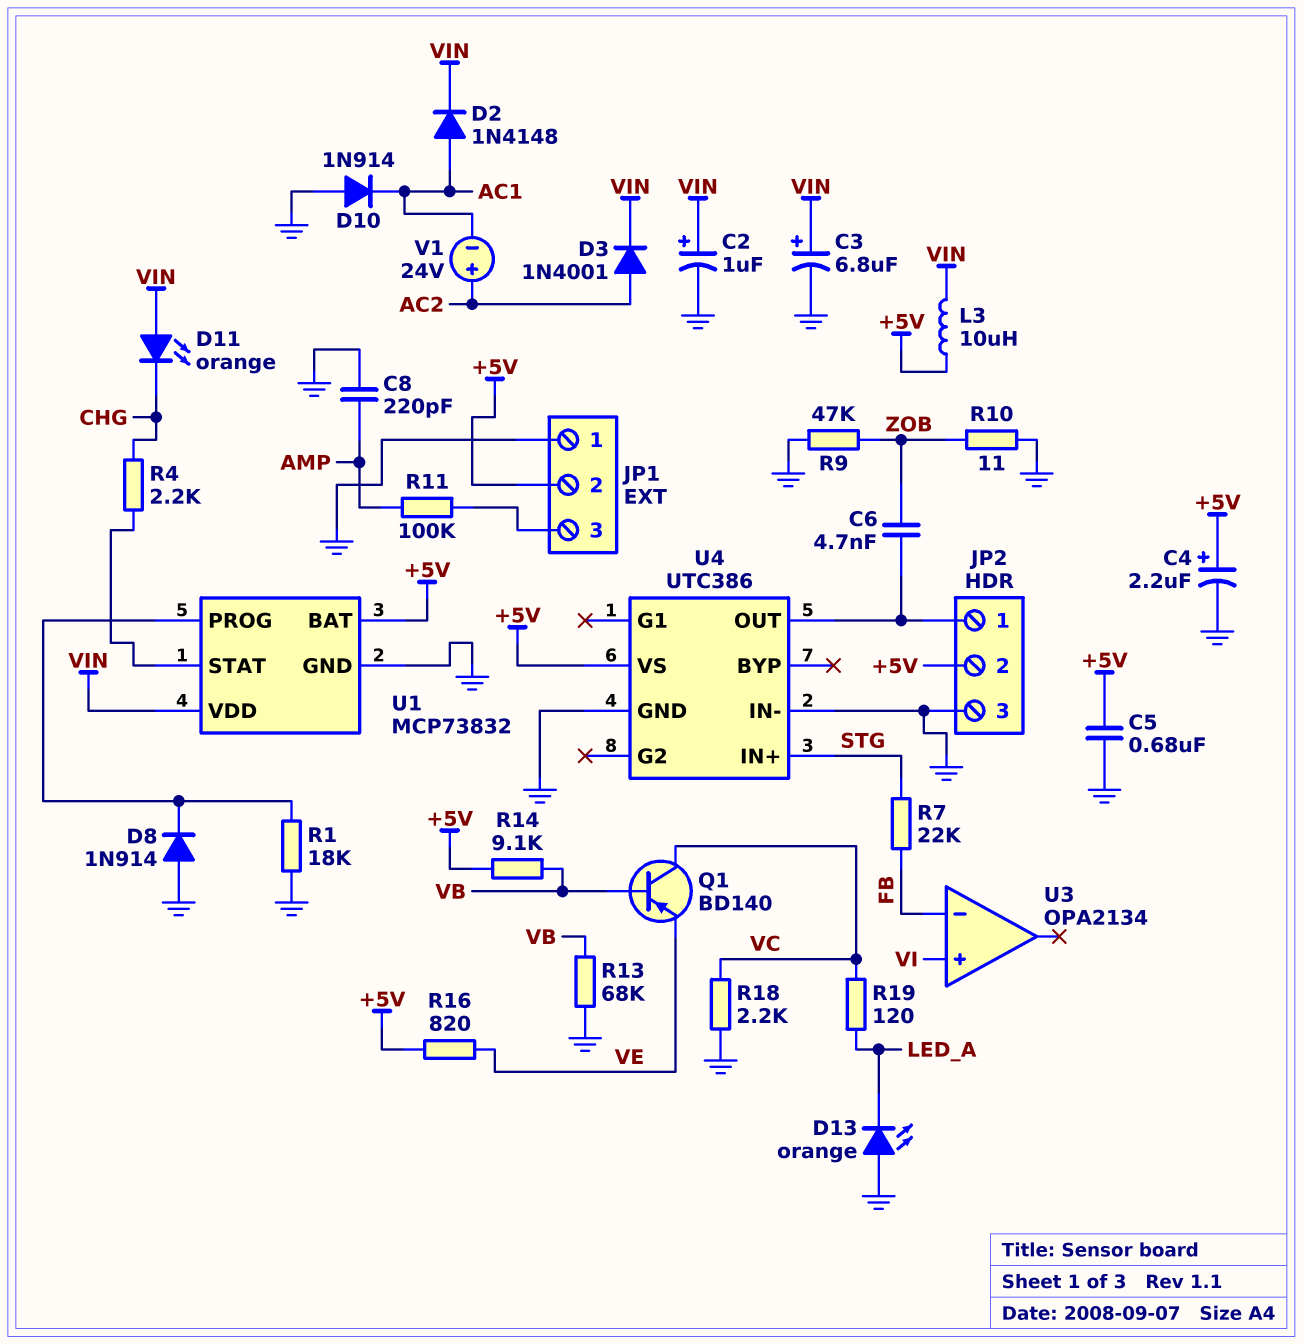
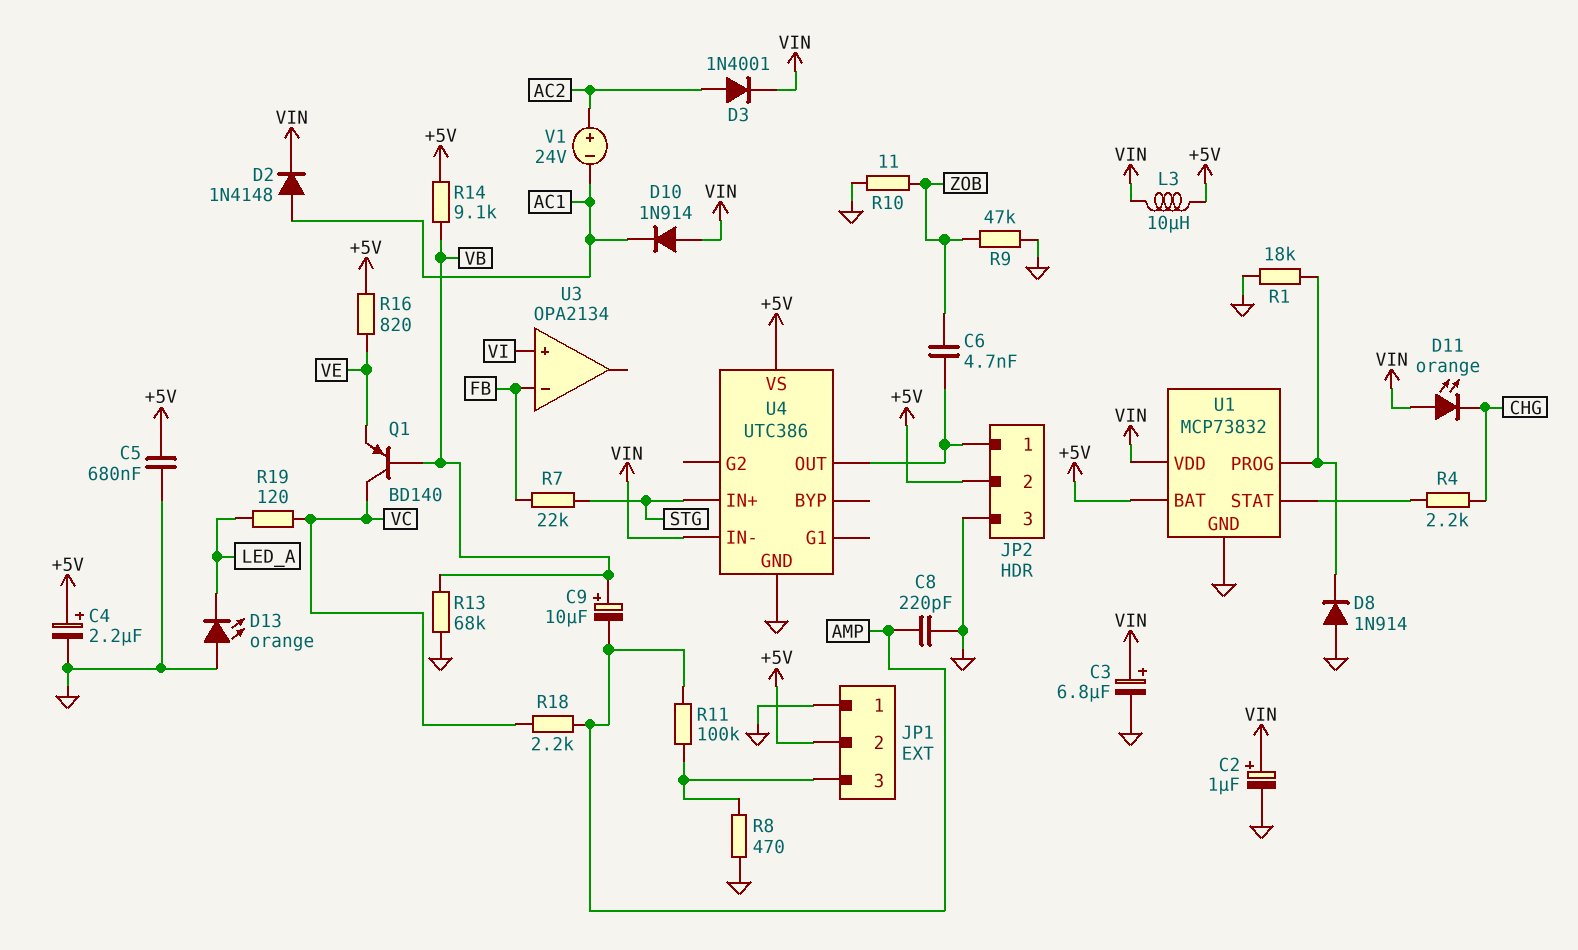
C9: none -> 10uF (plus VB, minus AMP)
D10: diode 1N914 (A GND, K AC1) -> diode 1N914 (A VIN, K AC1)
R8: none -> 470 (GND, JP1/3)
R18: 2.2k (GND, VC) -> 2.2k (AMP, VC)
U4 pin IN-: GND -> VIN

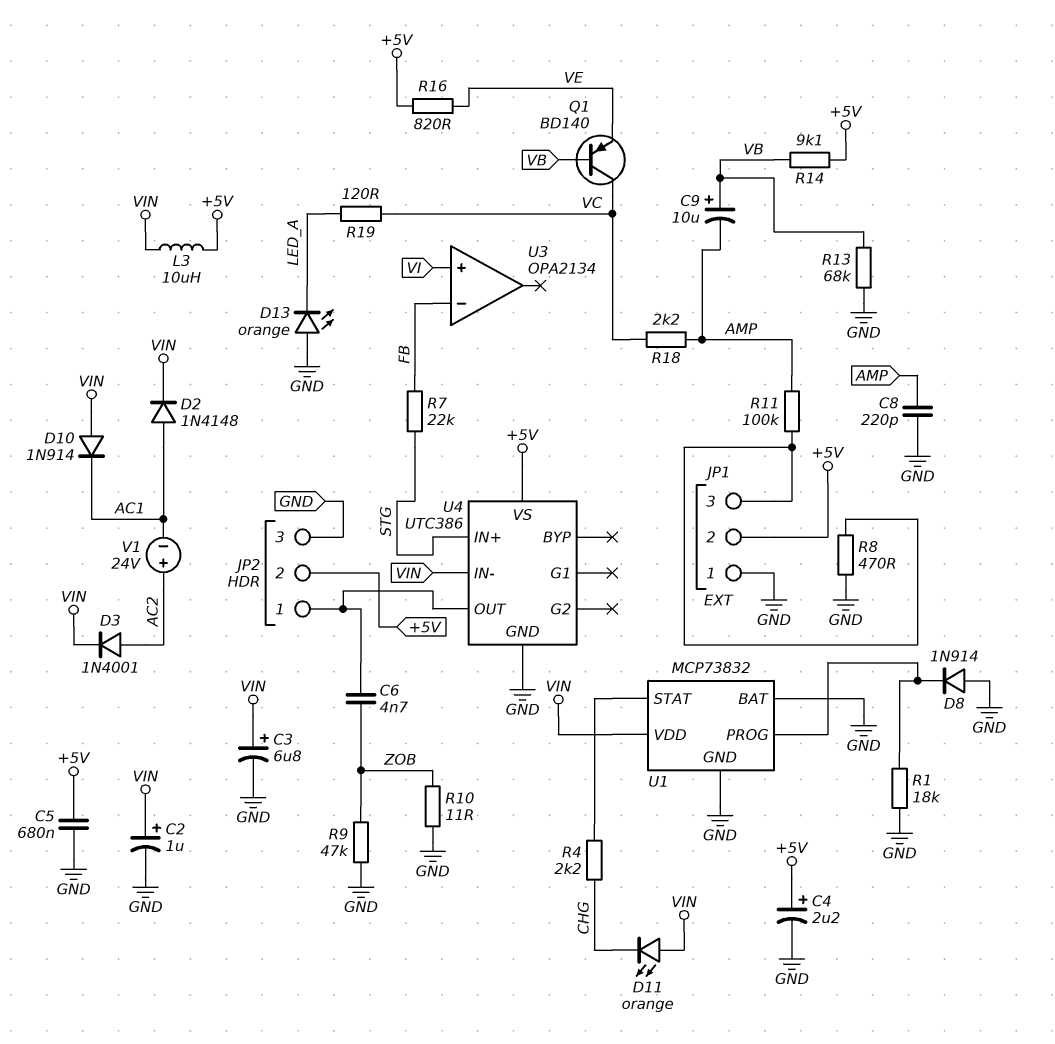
U1 pin BAT: +5V -> GND

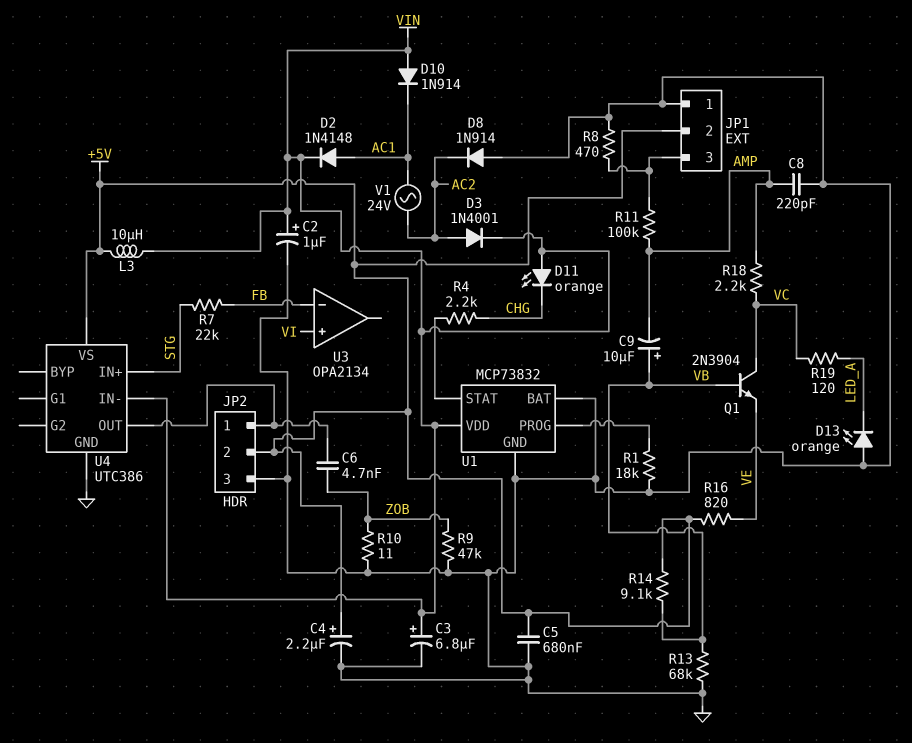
D8: diode 1N914 (A GND, K U1/PROG) -> diode 1N914 (A GND, K AC2)
Q1: PNP BD140 (B VB, C VC, E VE) -> NPN 2N3904 (B VB, C VC, E VE)
V1: 24V (plus AC2, minus AC1) -> AC 24V (AC1, AC2)

